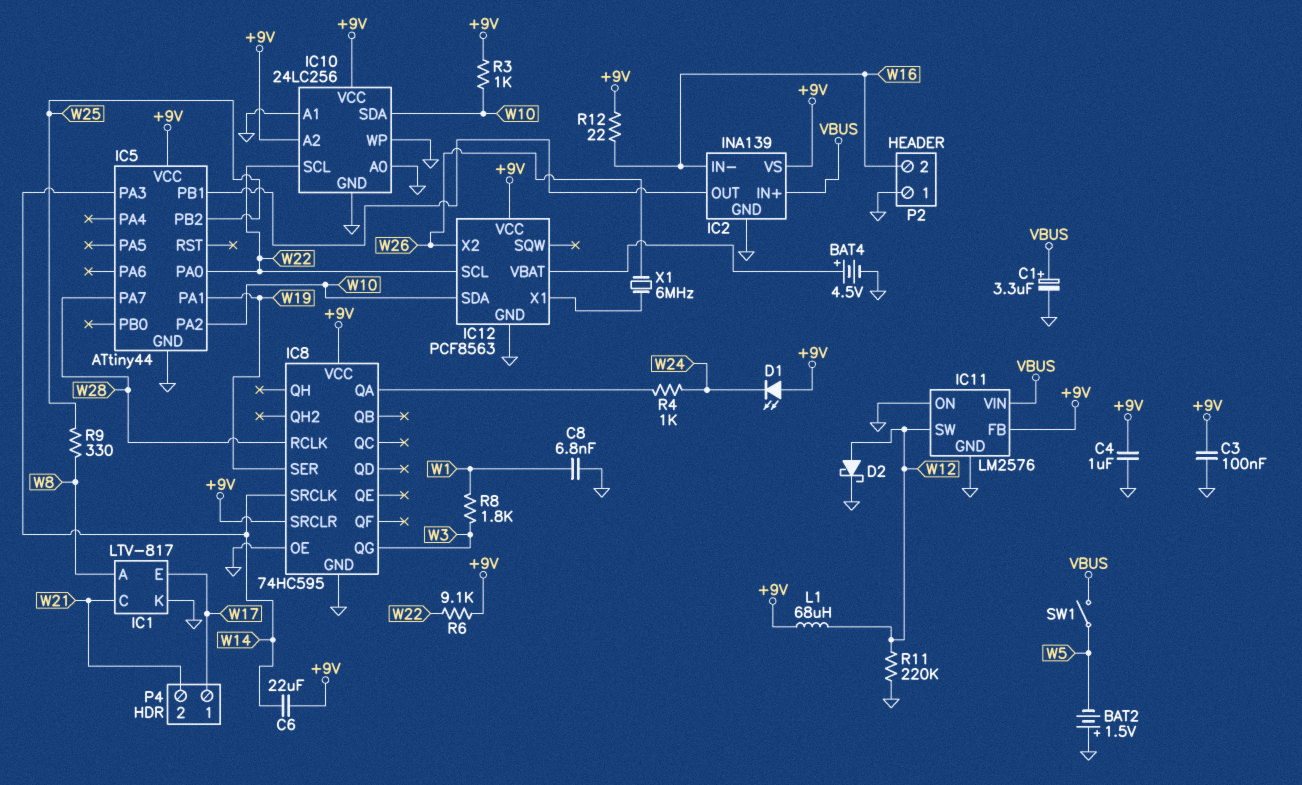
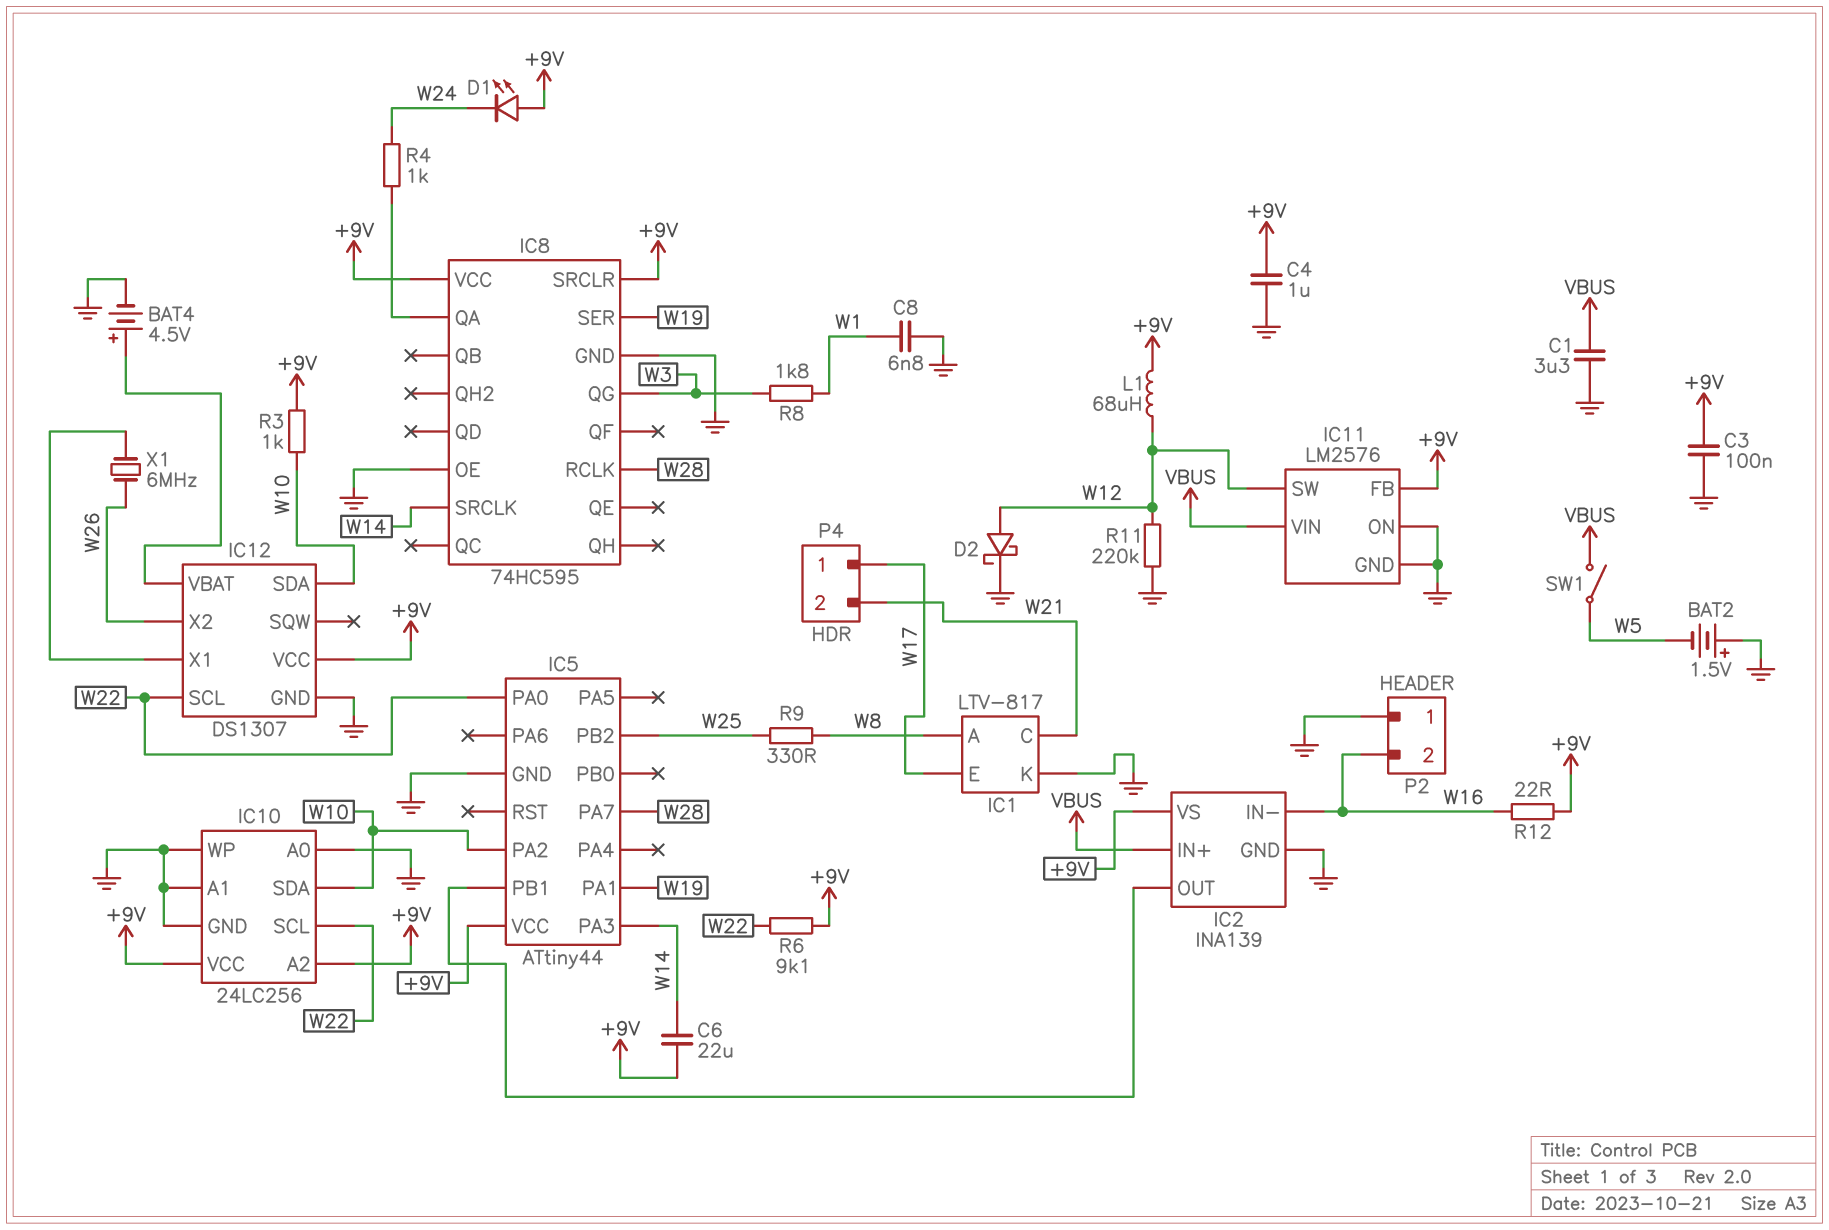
C1: 3.3uF (plus VBUS, minus GND) -> 3.3uF (GND, VBUS)
IC12: PCF8563 -> DS1307

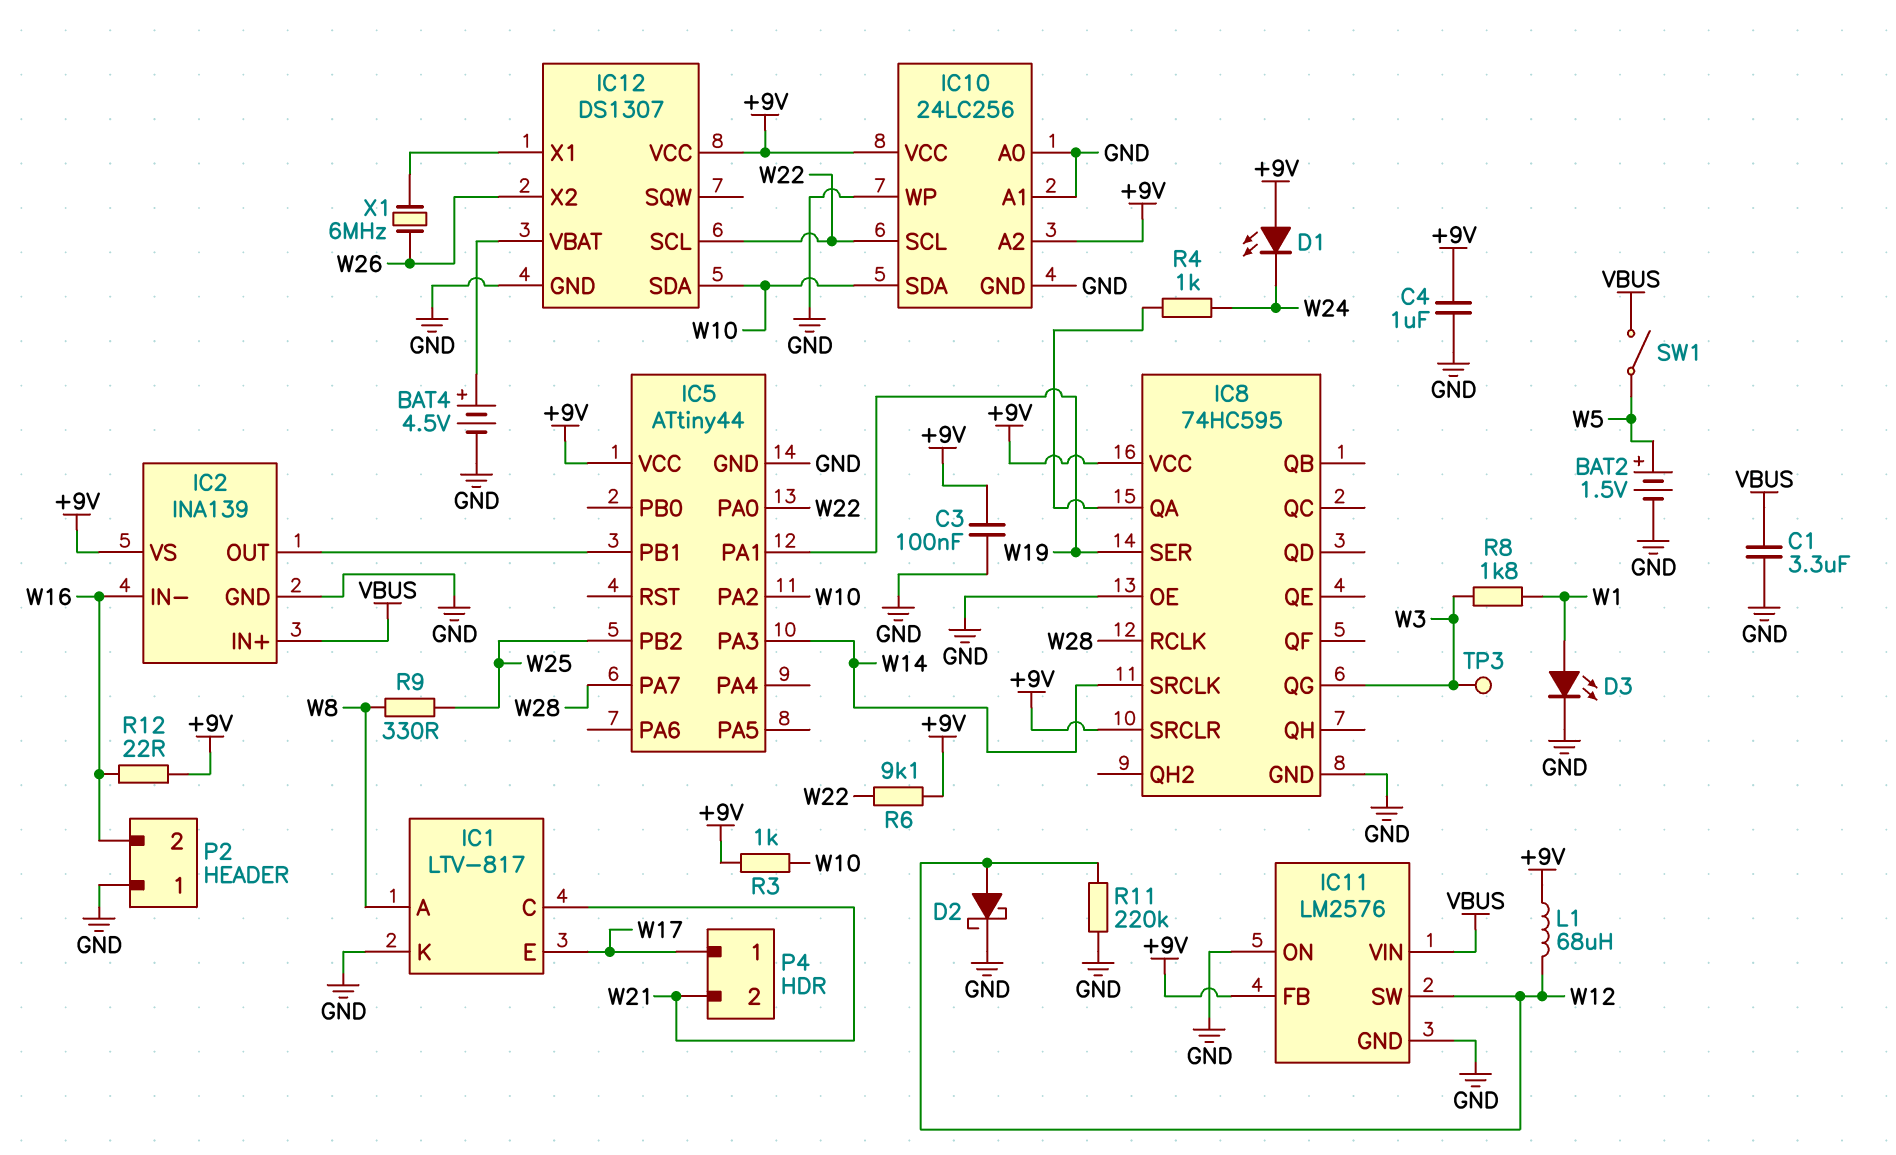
BAT2: 1.5V (plus GND, minus W5) -> 1.5V (plus W5, minus GND)
C6: 22uF (+9V, W14) -> none
C8: 6.8nF (GND, W1) -> none
D3: none -> LED (A W1, K GND)
TP3: none -> test point (W3)

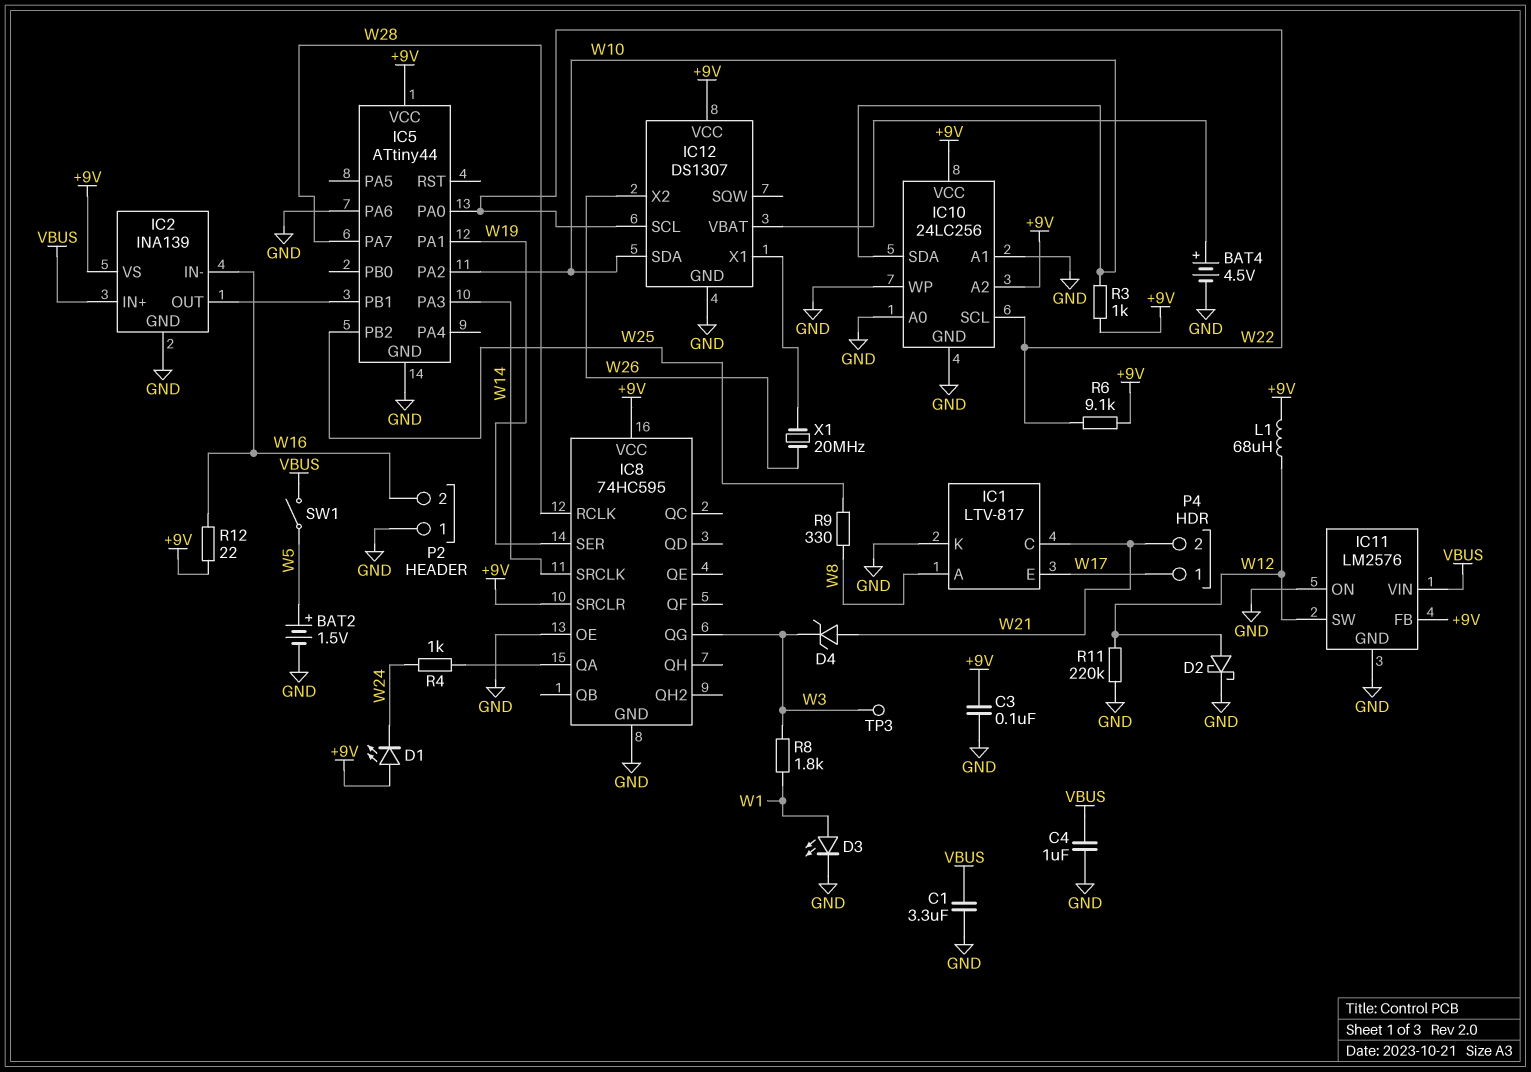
C4: 1uF (+9V, GND) -> 1uF (GND, VBUS)
D4: none -> zener (A W21, K W3)
IC5 pin PA6: none -> GND
X1: 6MHz (IC12/X1, W26) -> 20MHz (IC12/X1, W26)

